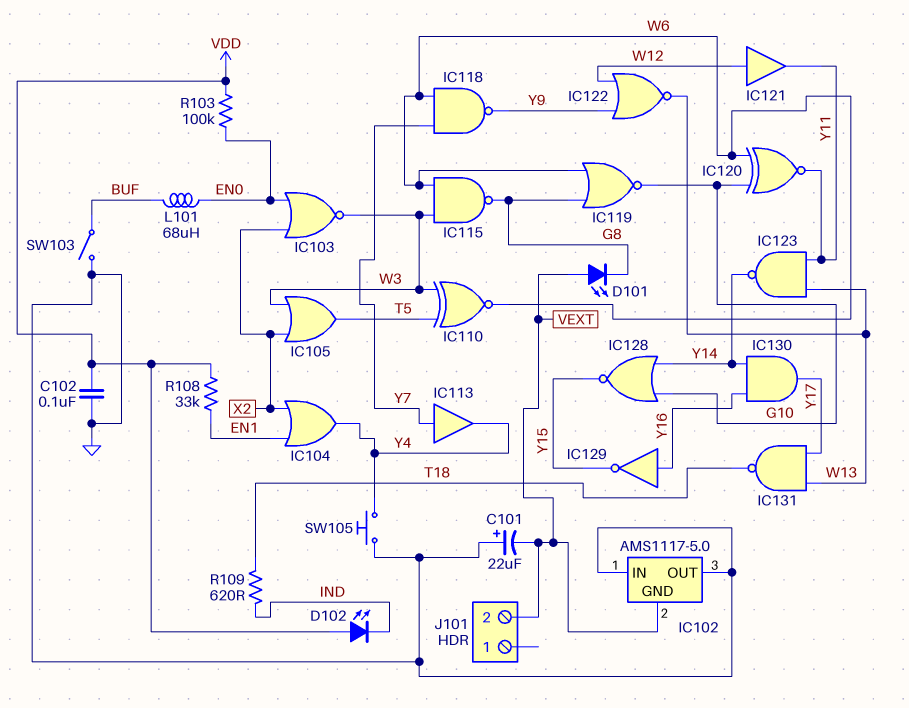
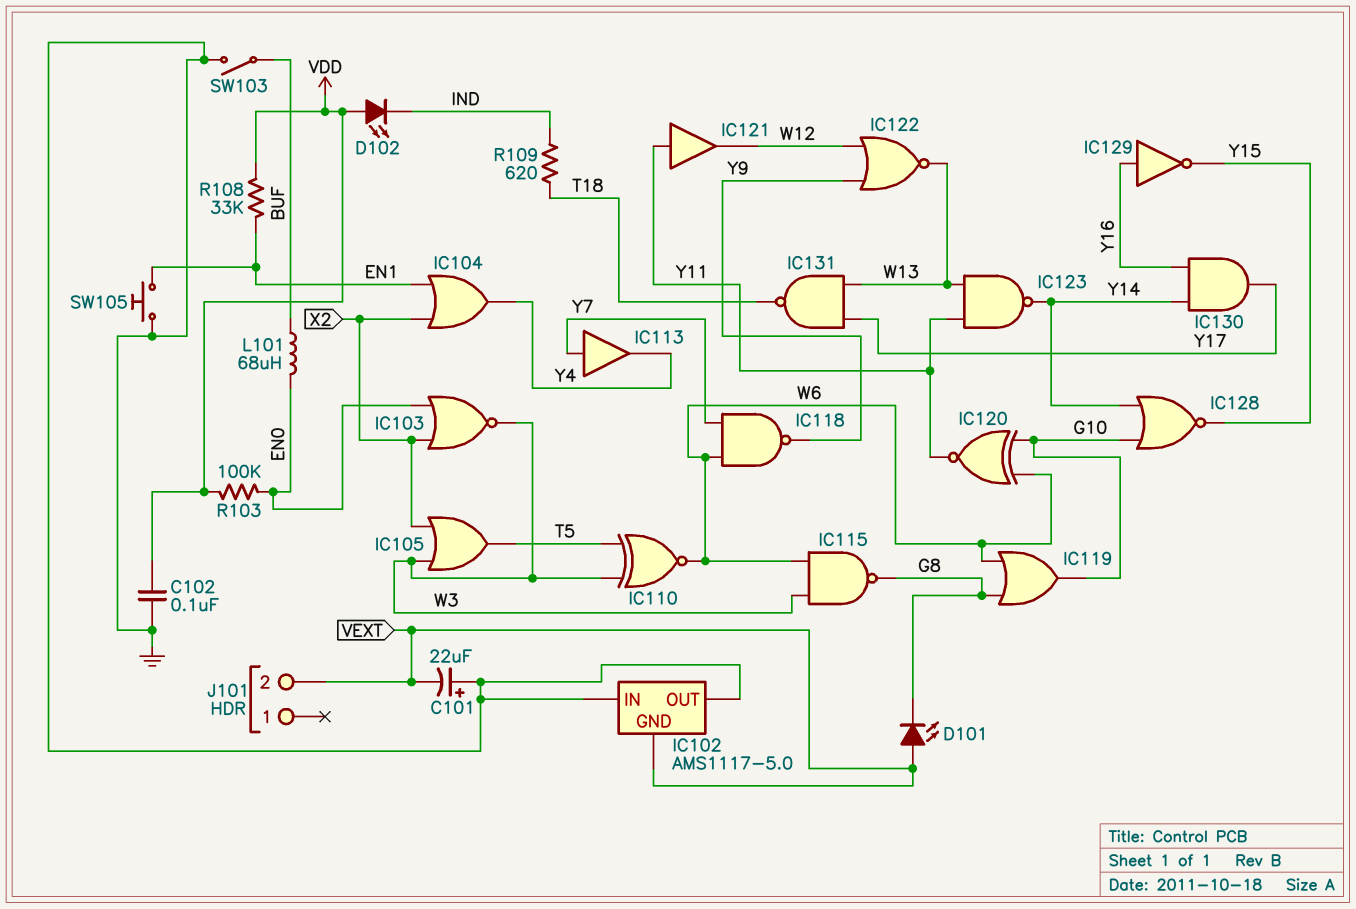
IC119: NOR (in G8, in W6, out G10) -> OR (in G8, in W6, out G10)
IC121: buffer (in W12, out Y11) -> buffer (in Y11, out W12)
SW105: button (GND, Y4) -> button (EN1, GND)

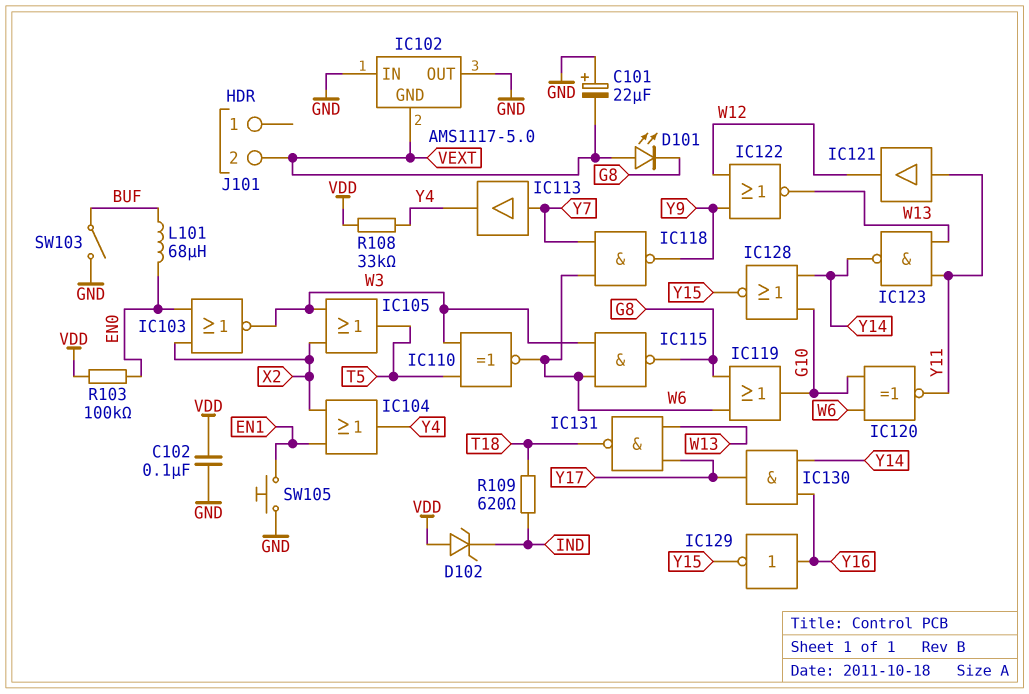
D102: LED (A VDD, K IND) -> zener (A VDD, K IND)
R108: 33k (EN1, VDD) -> 33k (VDD, Y4)

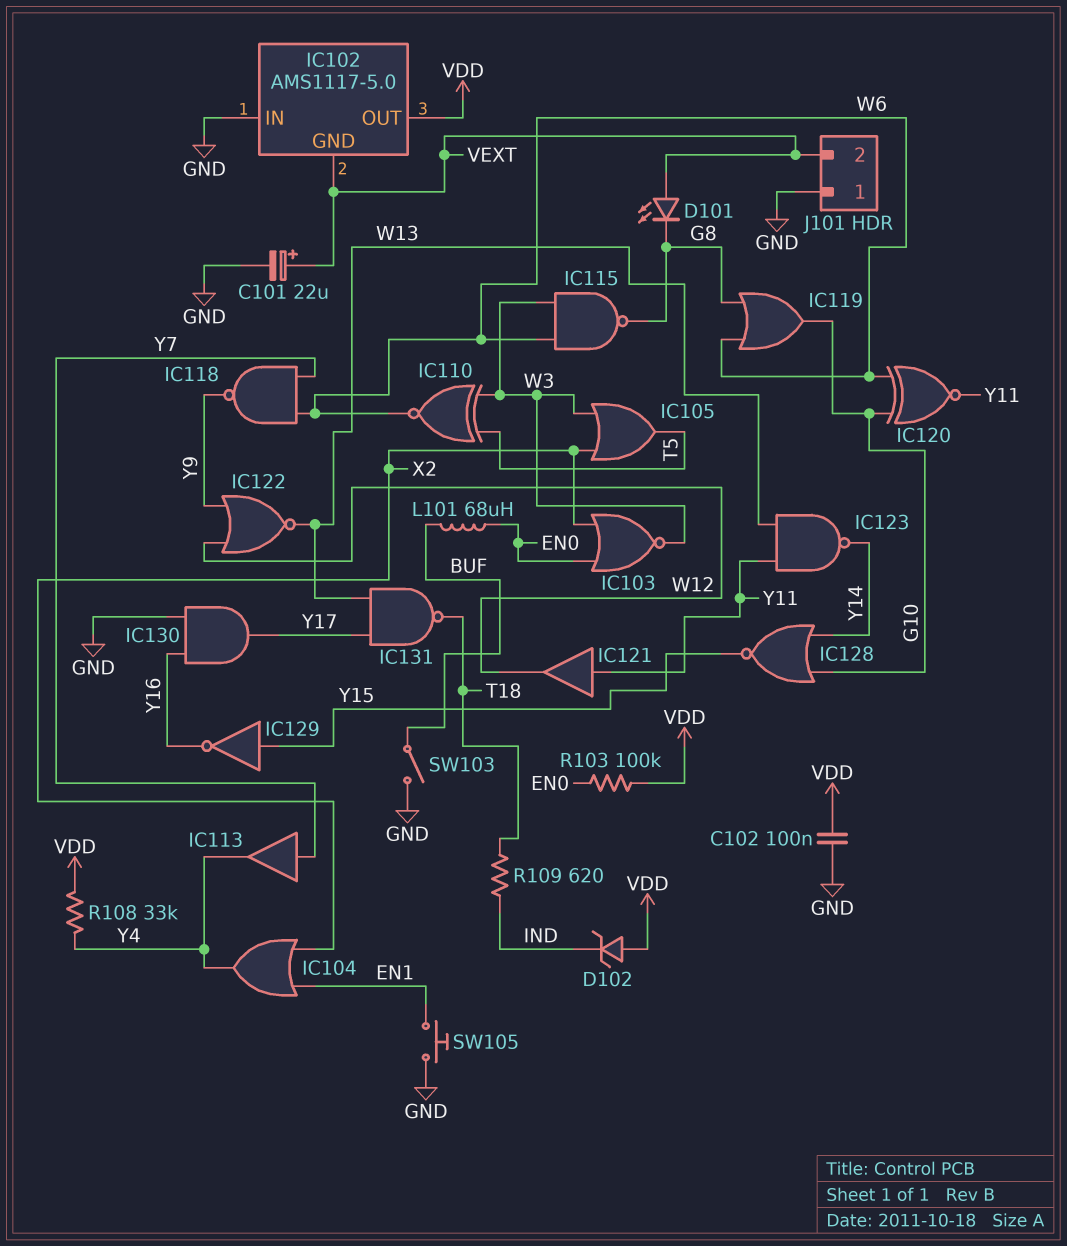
C101: 22uF (plus GND, minus VEXT) -> 22uF (plus VEXT, minus GND)
IC102 pin OUT: GND -> VDD
IC129: NOT (in Y16, out Y15) -> NOT (in Y15, out Y16)
IC130: AND (in Y14, in Y16, out Y17) -> AND (in GND, in Y16, out Y17)
J101 pin 1: none -> GND

